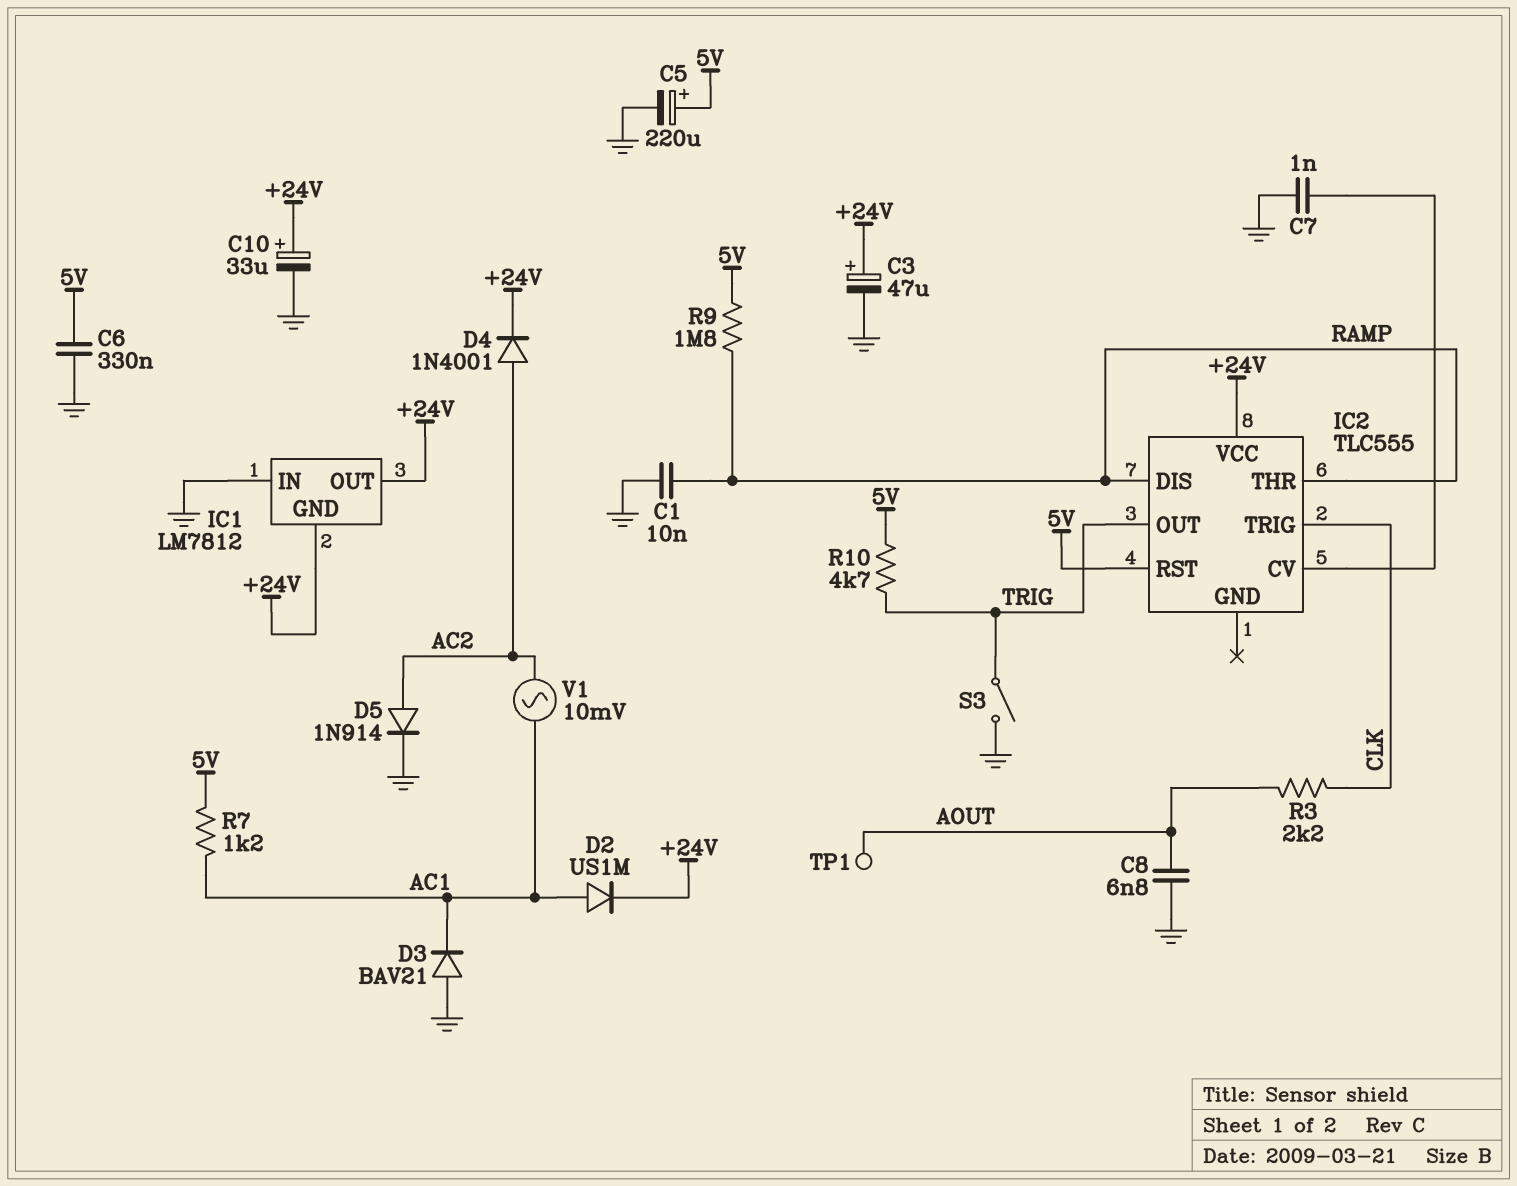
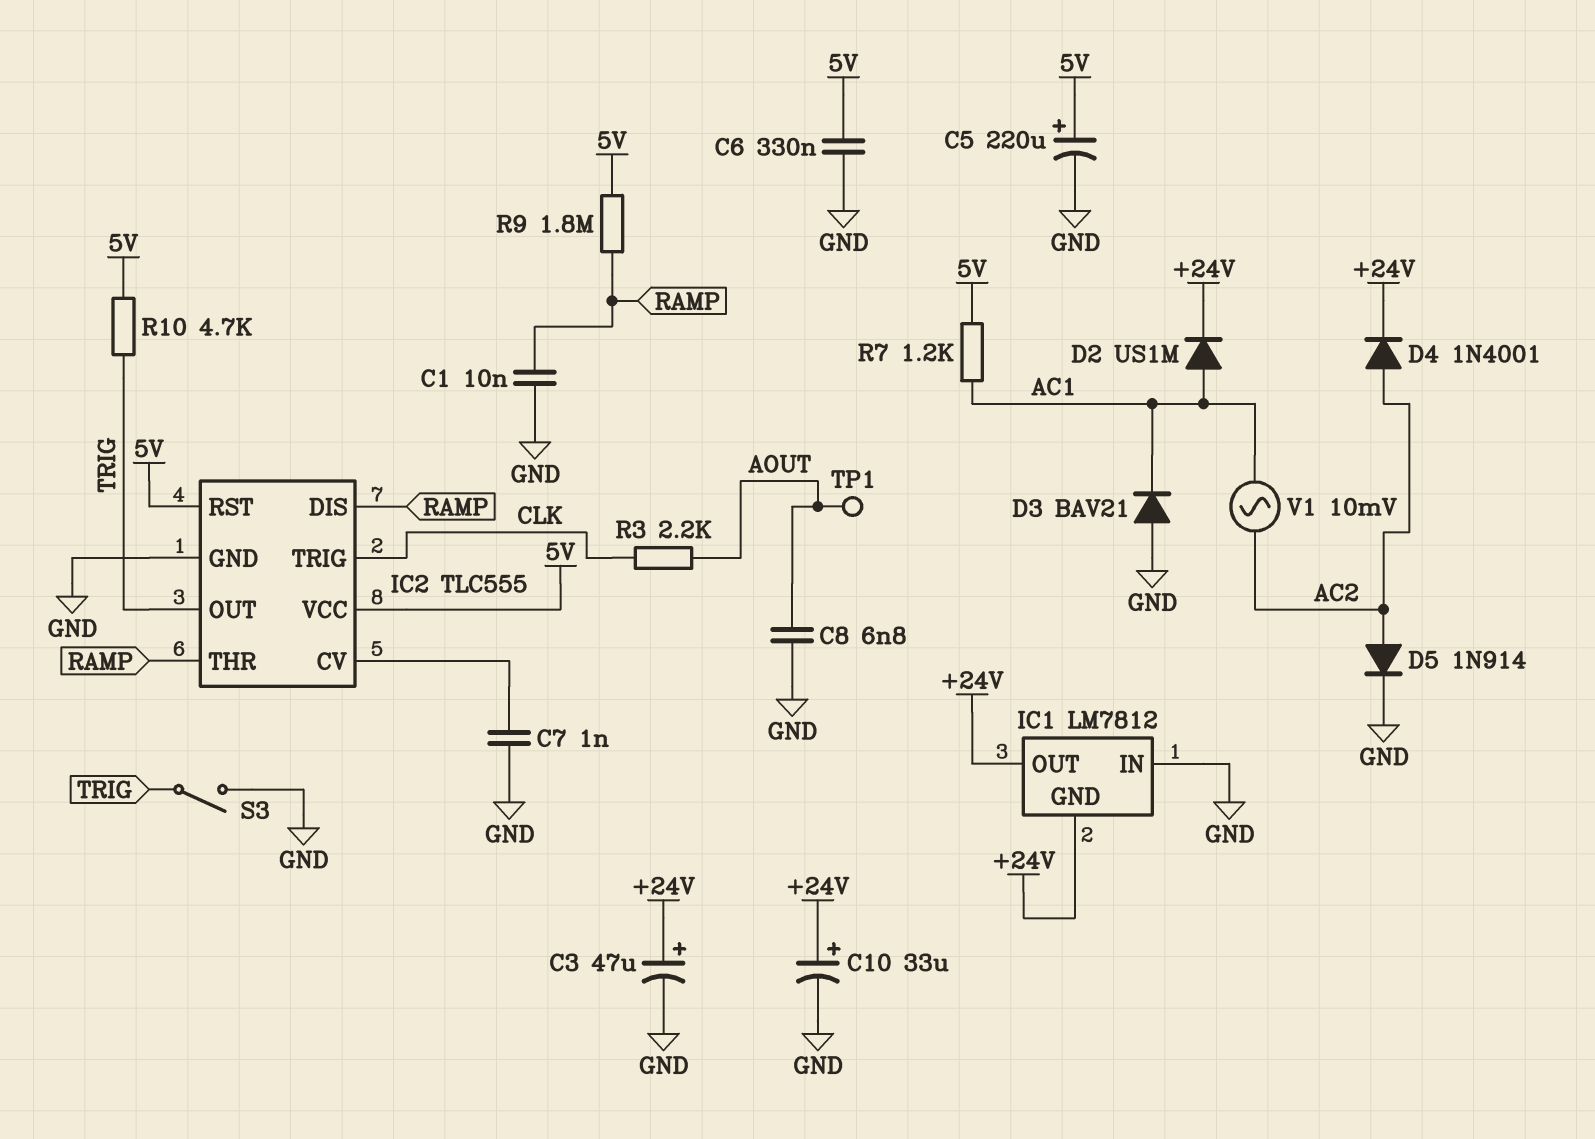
IC2 pin GND: none -> GND
IC2 pin VCC: +24V -> 5V

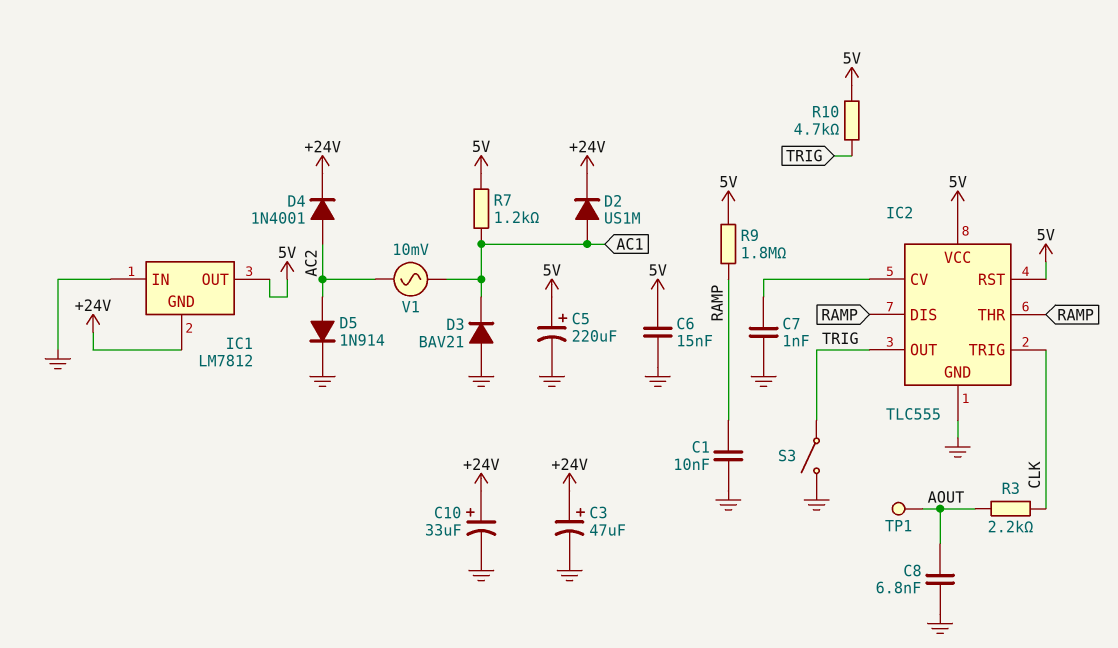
C6: 330nF (5V, GND) -> 15nF (5V, GND)
IC1 pin OUT: +24V -> 5V

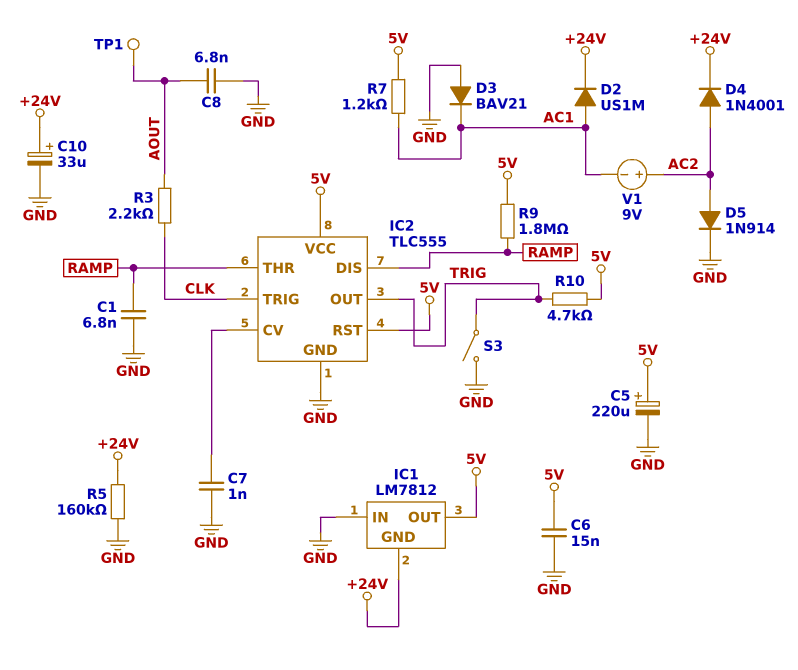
C1: 10nF (GND, RAMP) -> 6.8nF (GND, RAMP)
C3: 47uF (plus +24V, minus GND) -> none
R5: none -> 160k (+24V, GND)
V1: AC 10mV (AC1, AC2) -> 9V (plus AC2, minus AC1)

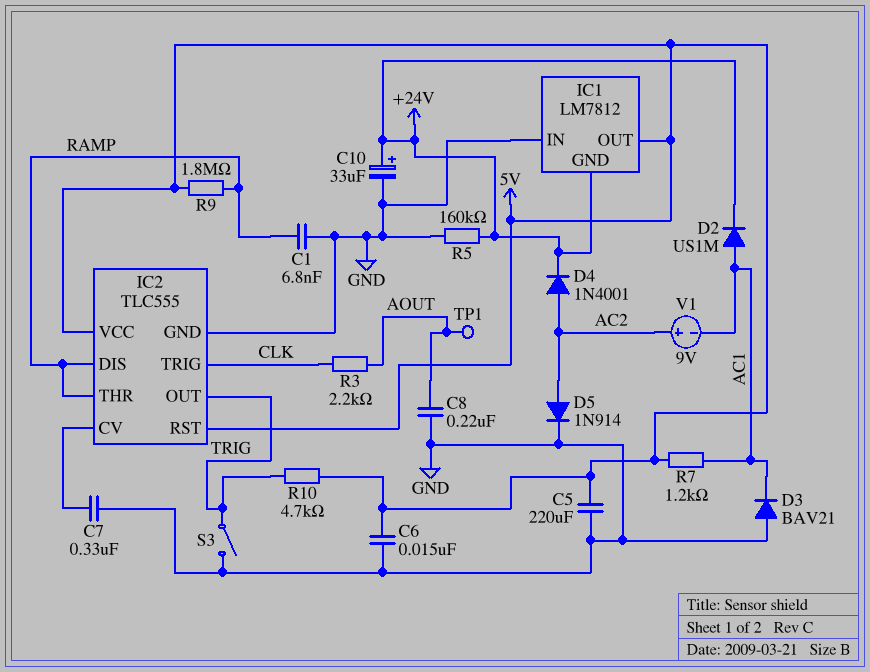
C5: 220uF (plus 5V, minus GND) -> 220uF (5V, GND)
C7: 1nF (GND, IC2/CV) -> 330nF (GND, IC2/CV)
C8: 6.8nF (AOUT, GND) -> 220nF (AOUT, GND)

